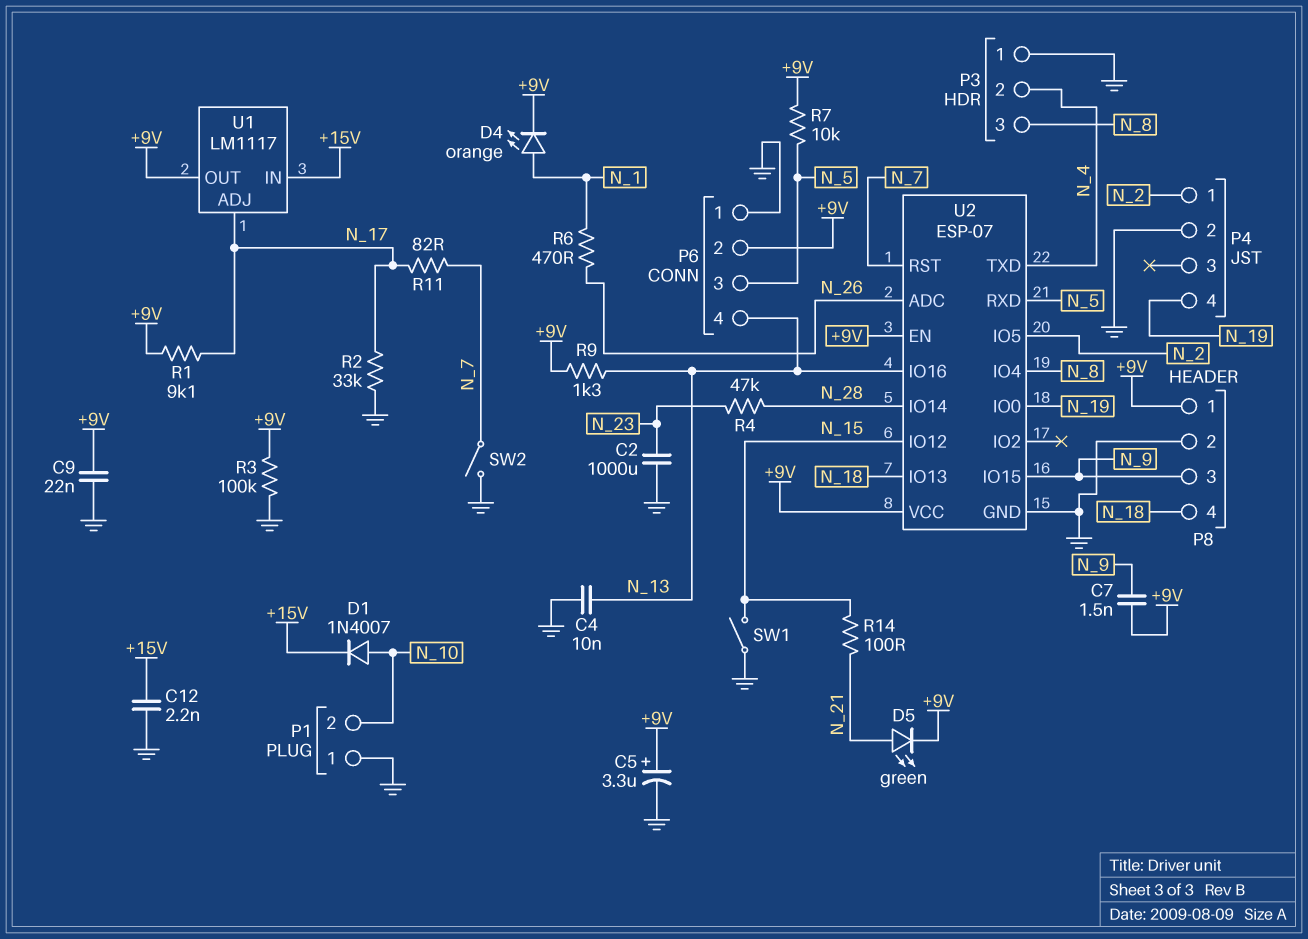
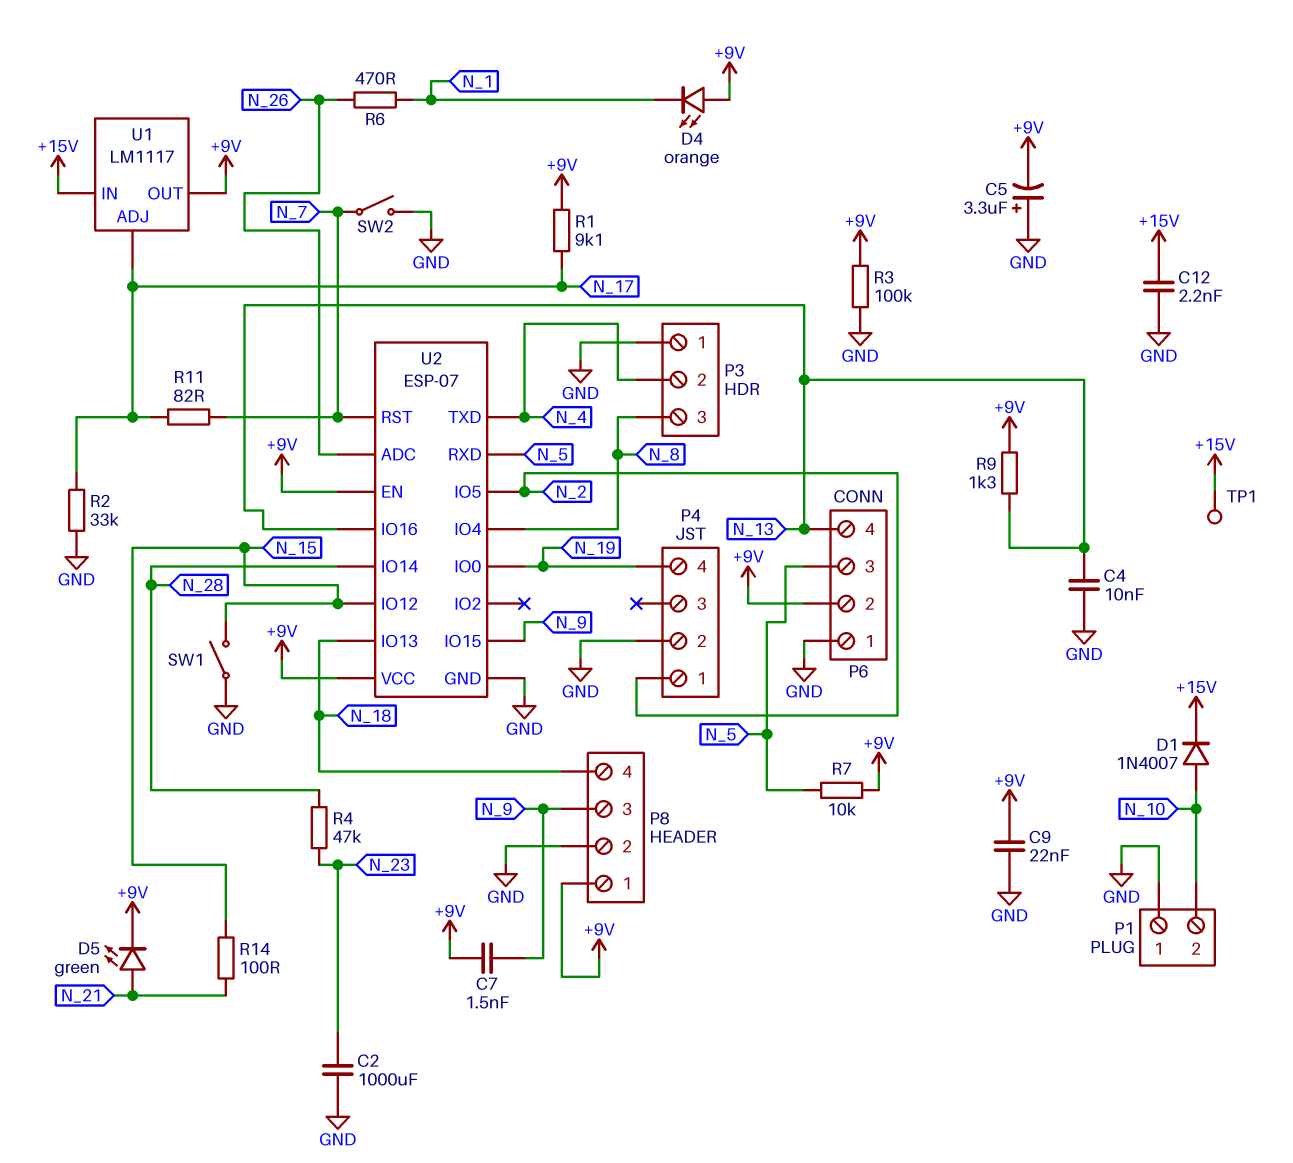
C5: 3.3uF (plus +9V, minus GND) -> 3.3uF (plus GND, minus +9V)
D4: LED orange (A N_1, K +9V) -> LED orange (A +9V, K N_1)
TP1: none -> test point (+15V)

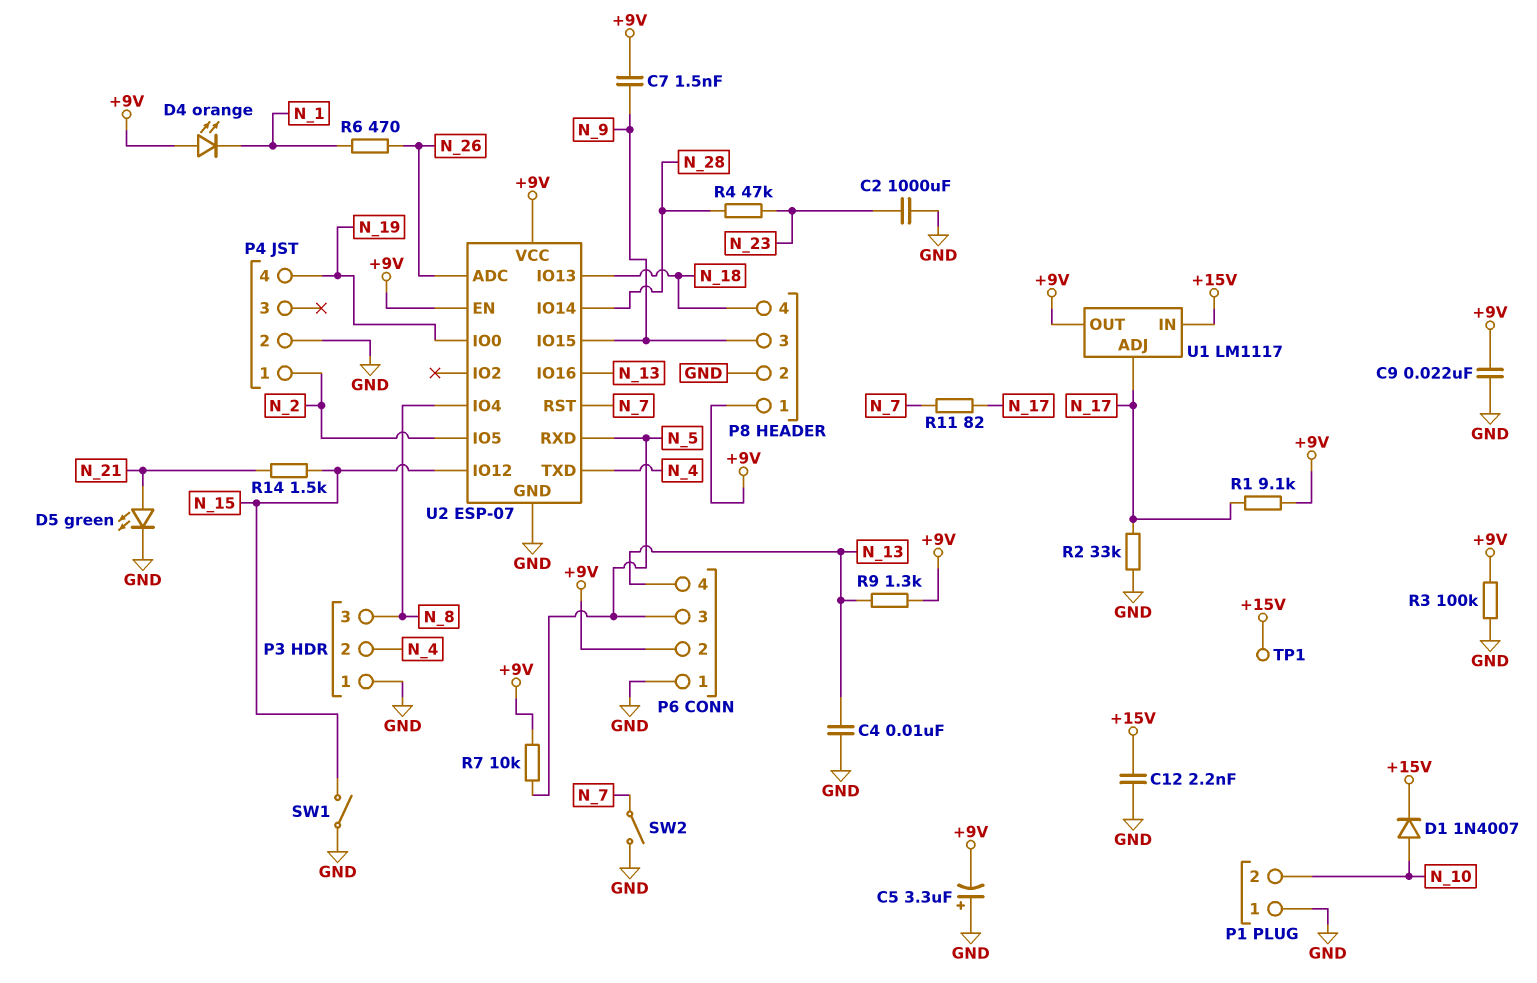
D5: LED green (A N_21, K +9V) -> LED green (A N_21, K GND)
R14: 100 (N_15, N_21) -> 1.5k (N_15, N_21)

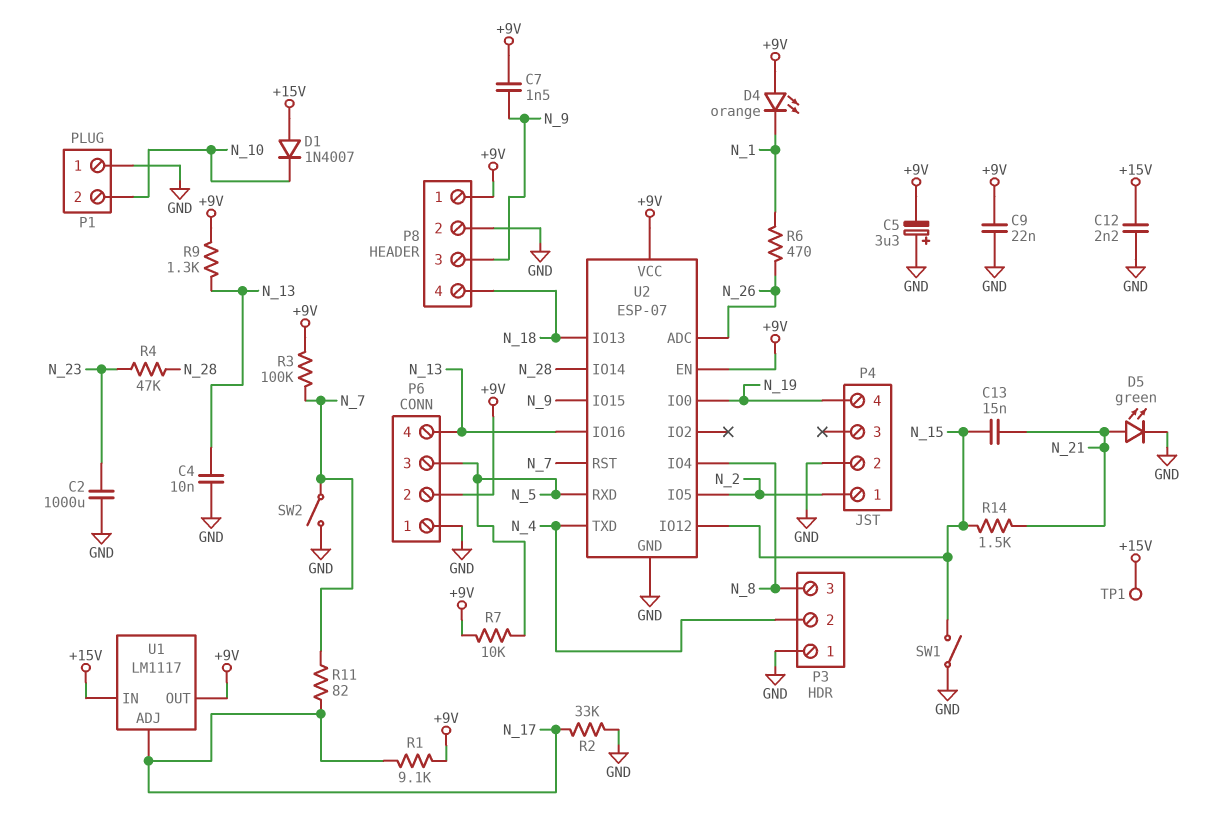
C13: none -> 15nF (N_15, N_21)
D1: diode 1N4007 (A N_10, K +15V) -> diode 1N4007 (A +15V, K N_10)
R3: 100k (+9V, GND) -> 100k (+9V, N_7)

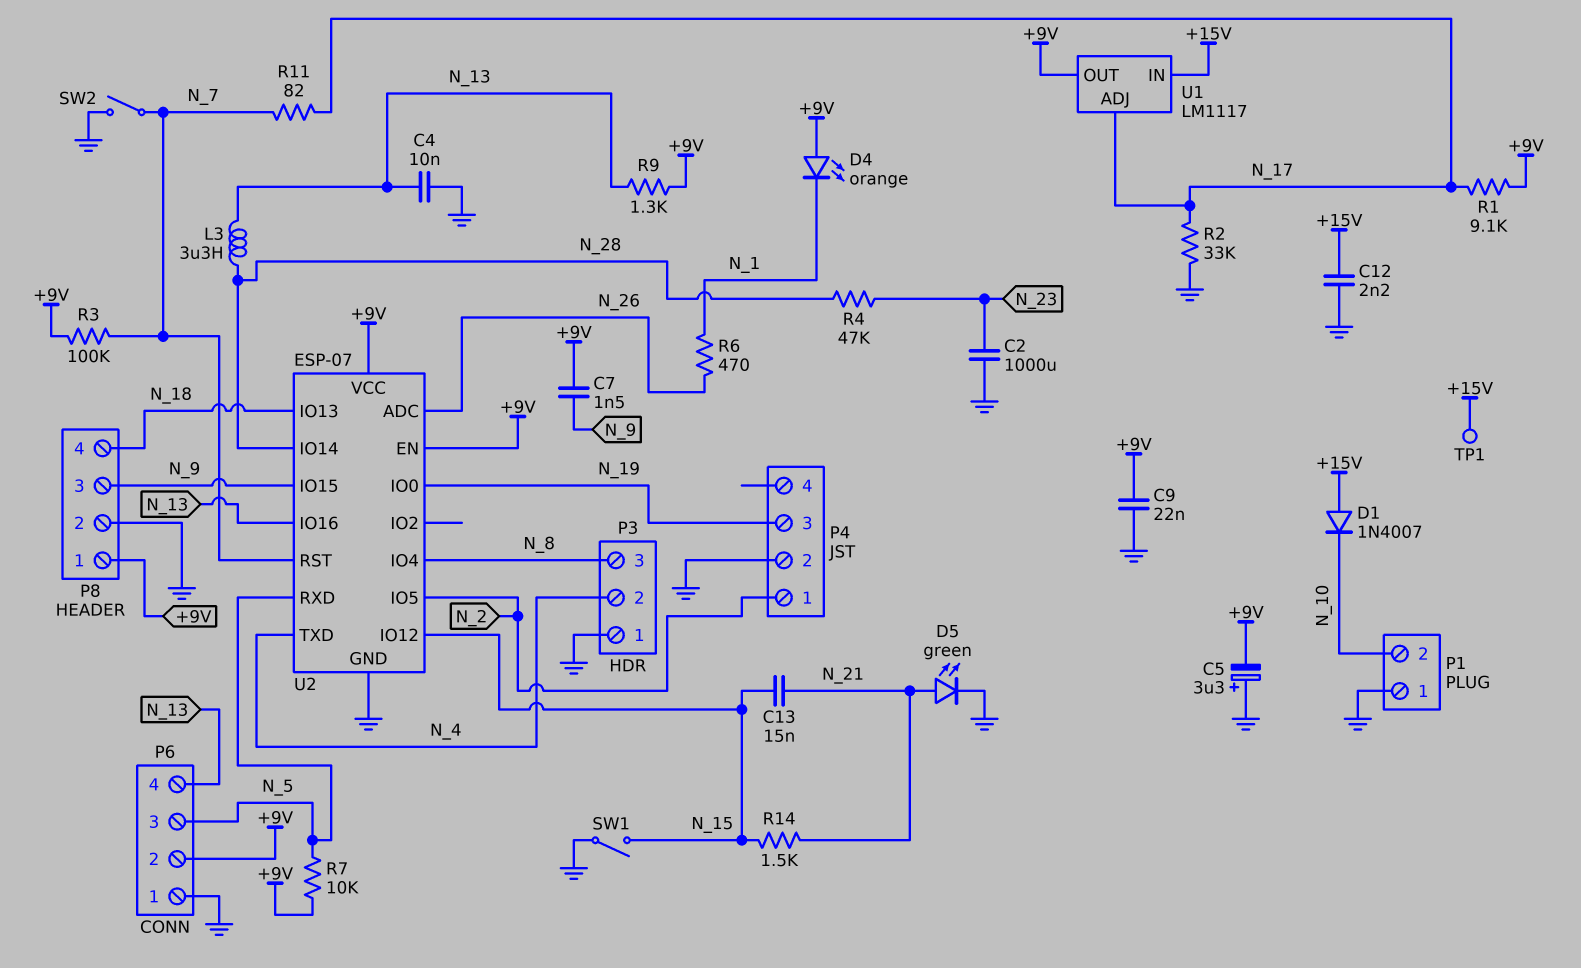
L3: none -> 3.3uH (N_13, N_28)
P4 pin 3: none -> N_19
P4 pin 4: N_19 -> none

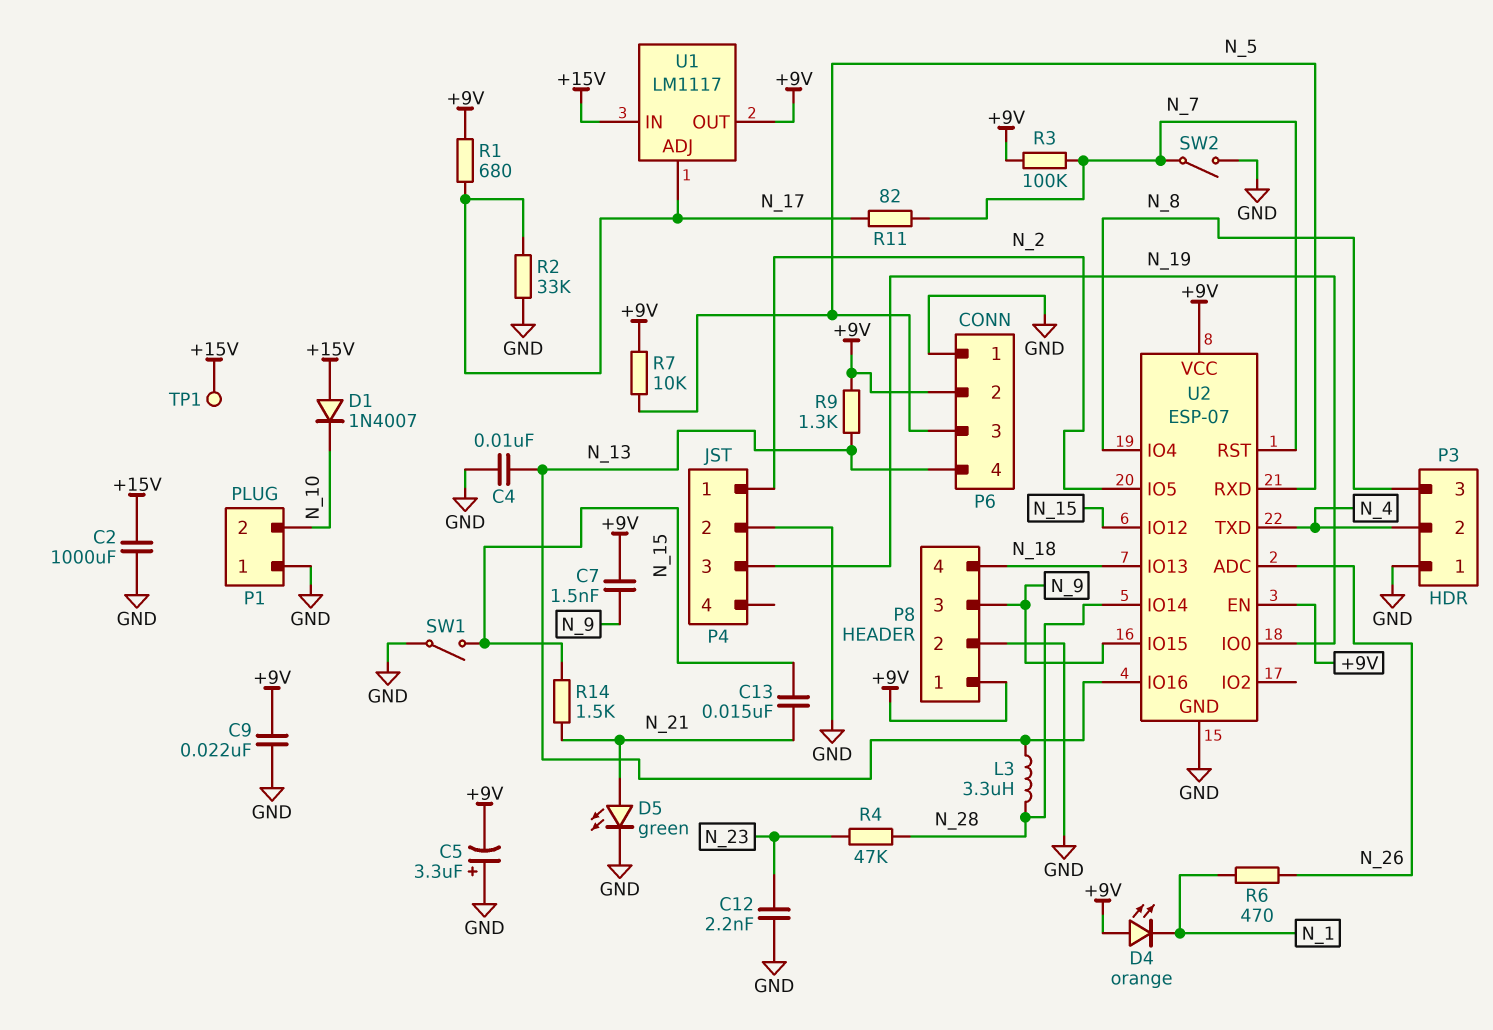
C2: 1000uF (GND, N_23) -> 1000uF (+15V, GND)
C12: 2.2nF (+15V, GND) -> 2.2nF (GND, N_23)
R1: 9.1k (+9V, N_17) -> 680 (+9V, N_17)

